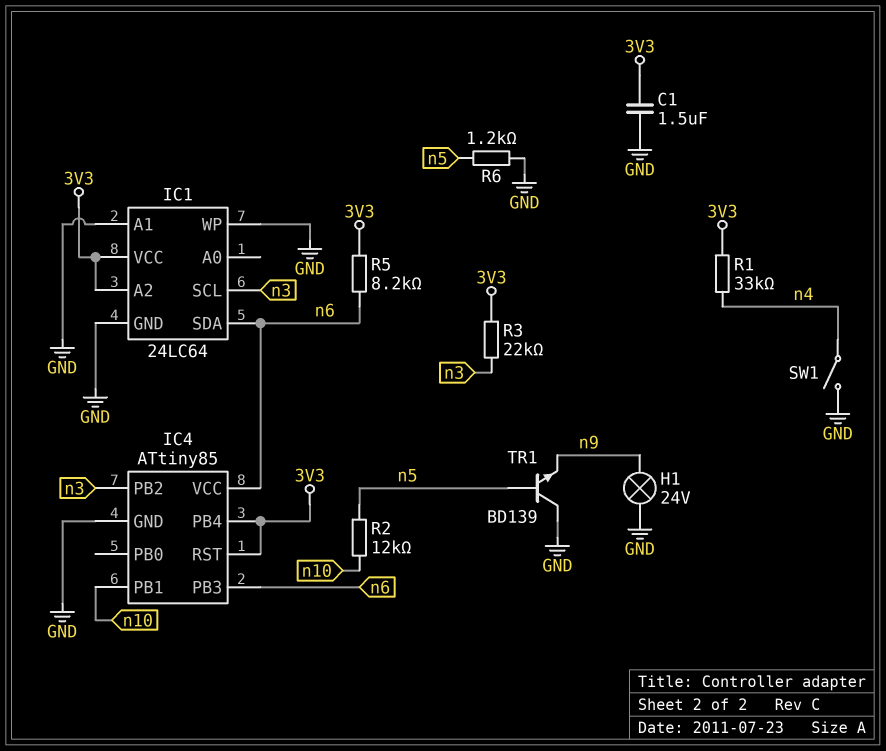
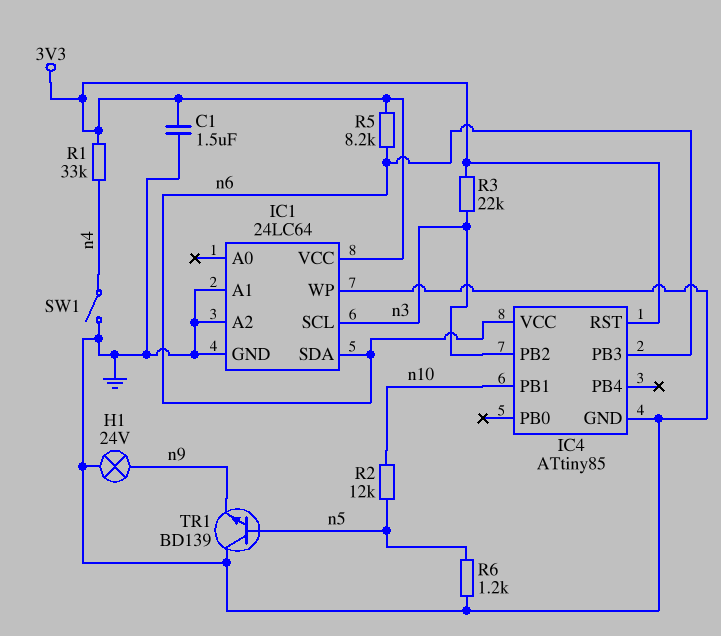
IC1 pin A2: 3V3 -> GND
IC4 pin PB4: 3V3 -> none

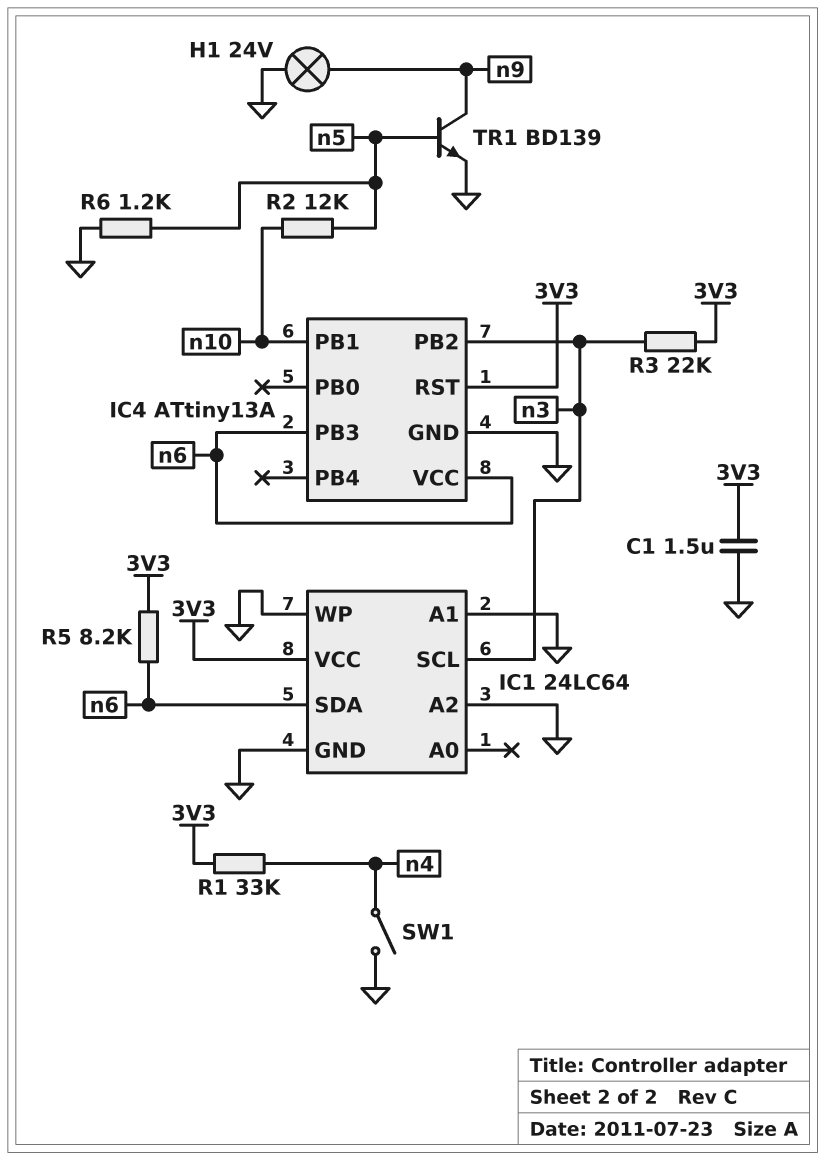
IC4: ATtiny85 -> ATtiny13A
TR1: NPN BD139 (B n5, C GND, E n9) -> NPN BD139 (B n5, C n9, E GND)

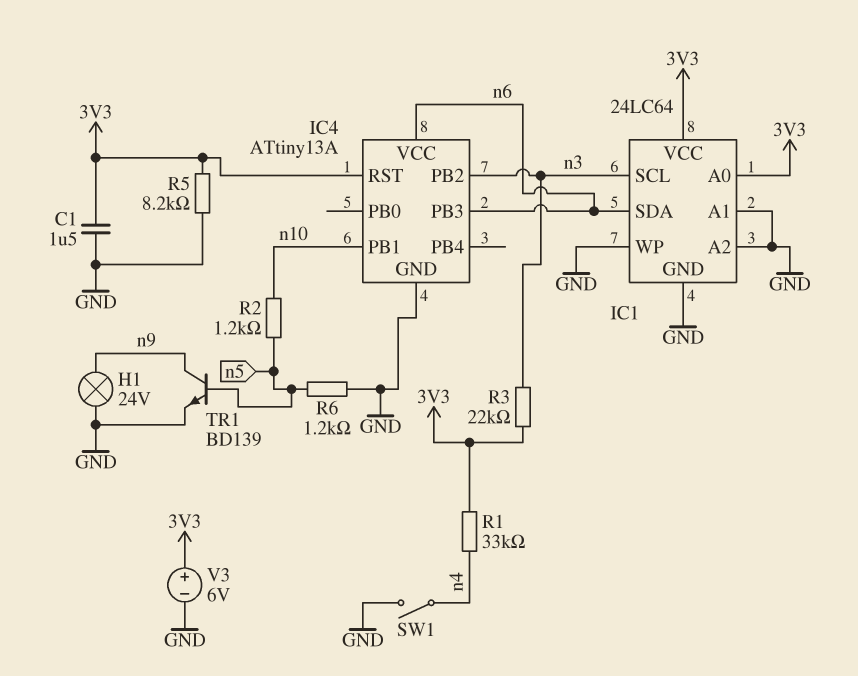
IC1 pin A0: none -> 3V3
R2: 12k (n5, n10) -> 1.2k (n5, n10)
R5: 8.2k (3V3, n6) -> 8.2k (3V3, GND)
V3: none -> 6V (plus 3V3, minus GND)

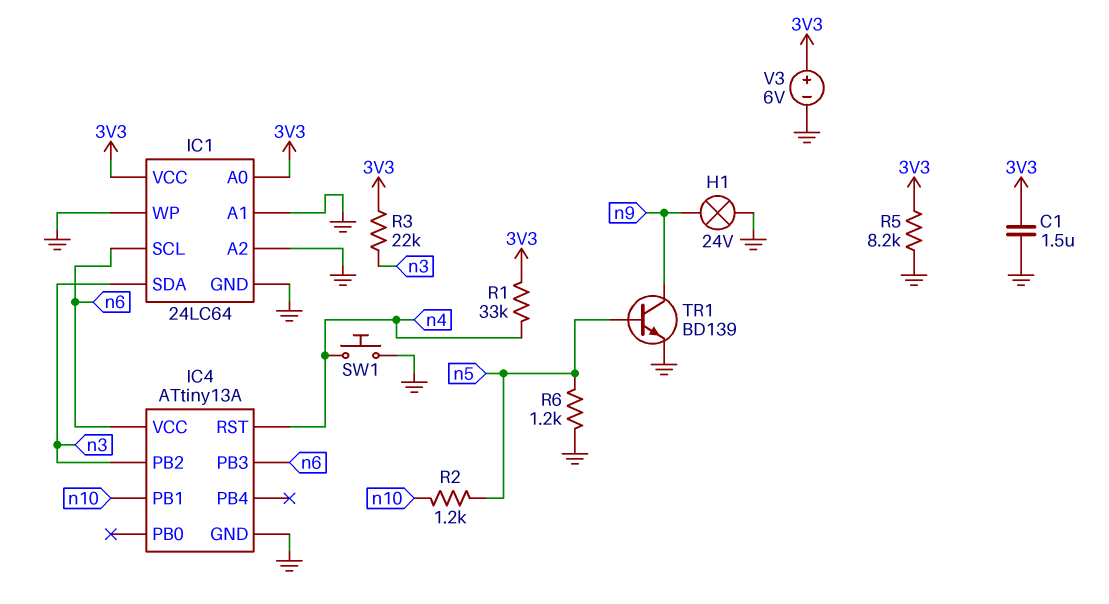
IC1 pin SCL: n3 -> n6
IC1 pin SDA: n6 -> n3
IC4 pin RST: 3V3 -> n4
SW1: switch (GND, n4) -> button (GND, n4)

